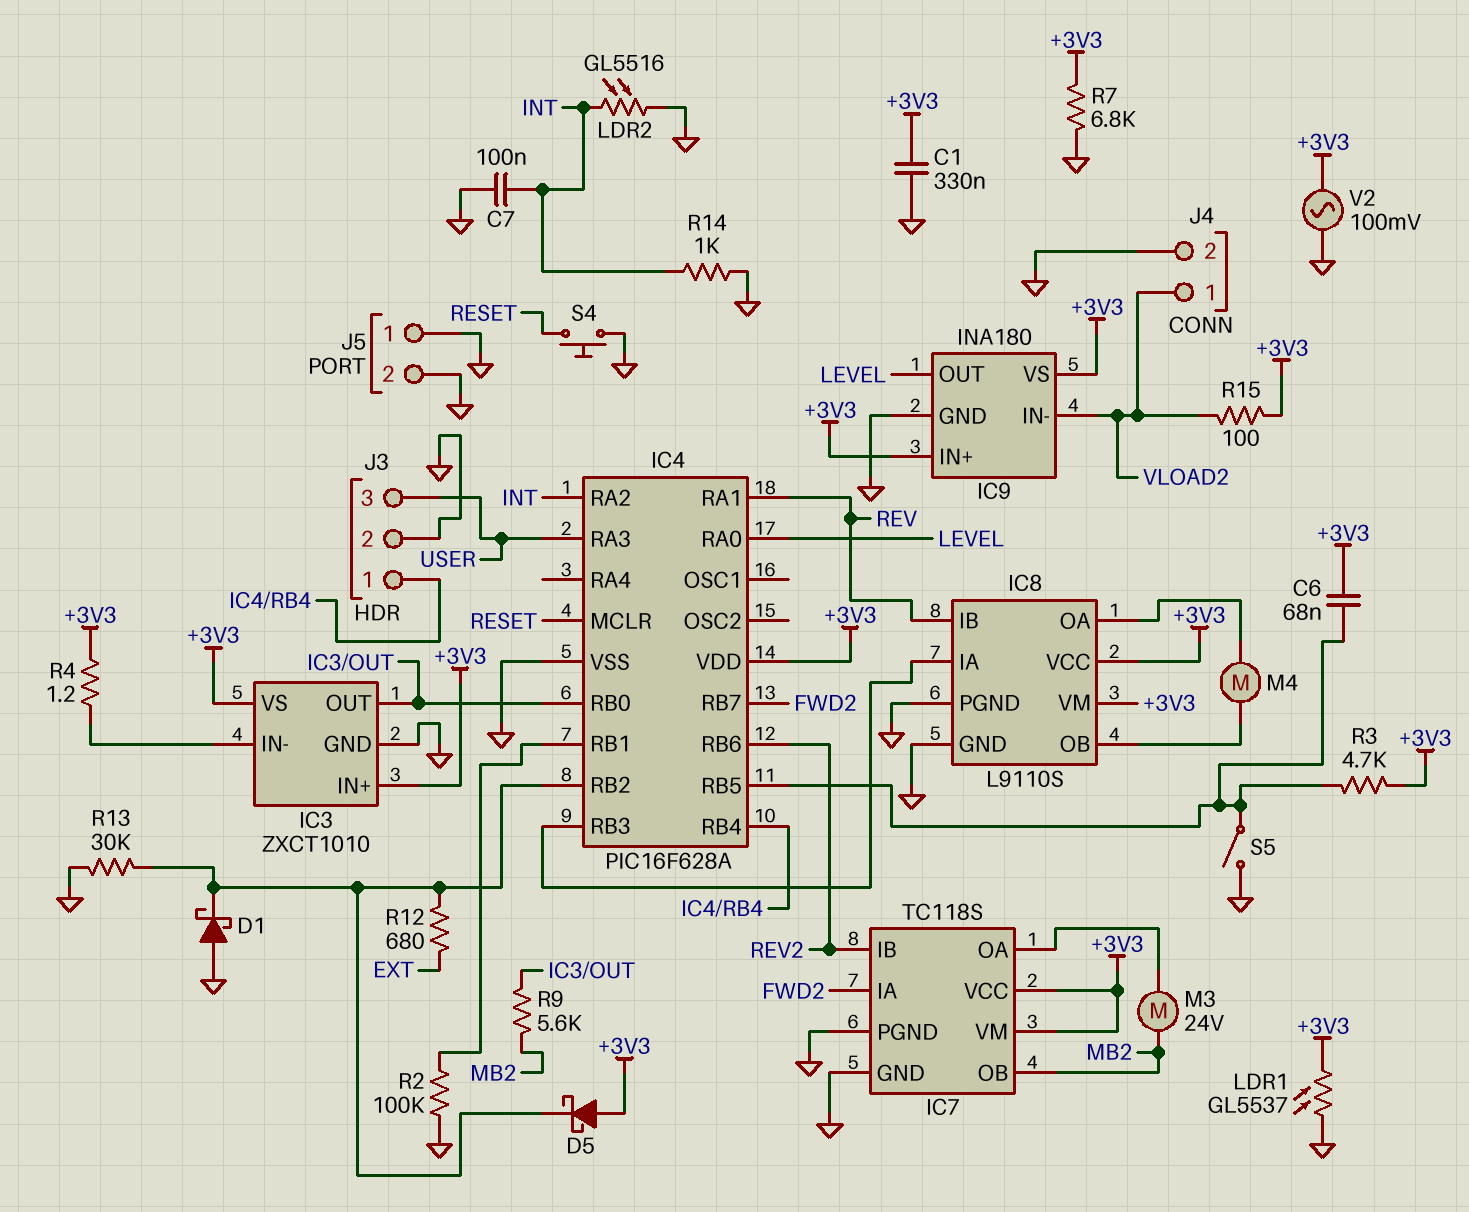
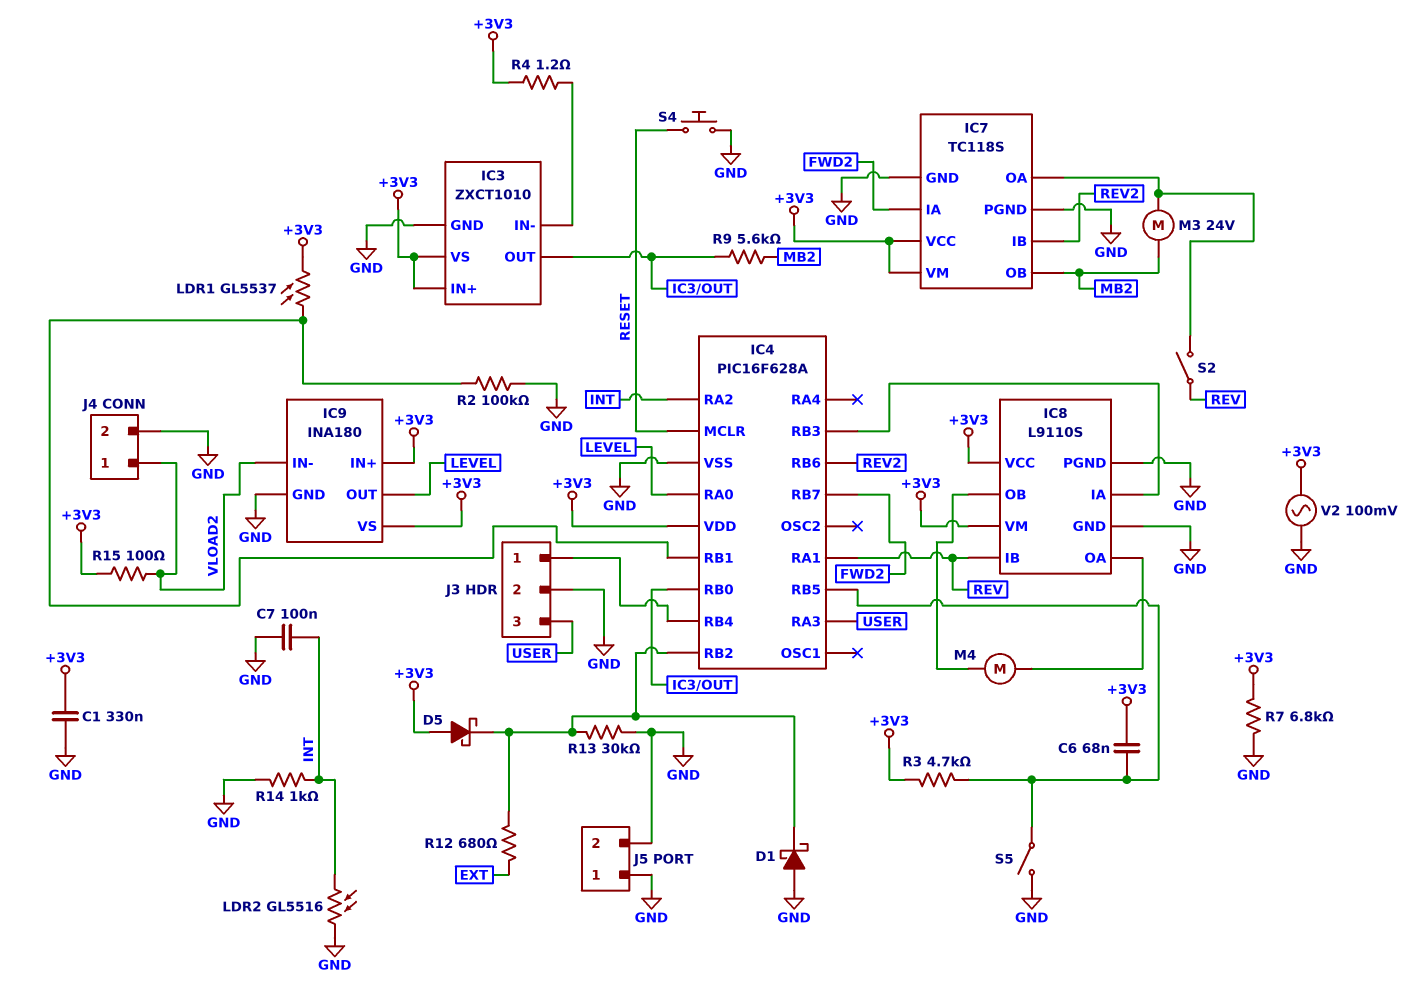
LDR1: GL5537 (+3V3, GND) -> GL5537 (+3V3, IC4/RB1)
S2: none -> switch (IC7/OA, REV)

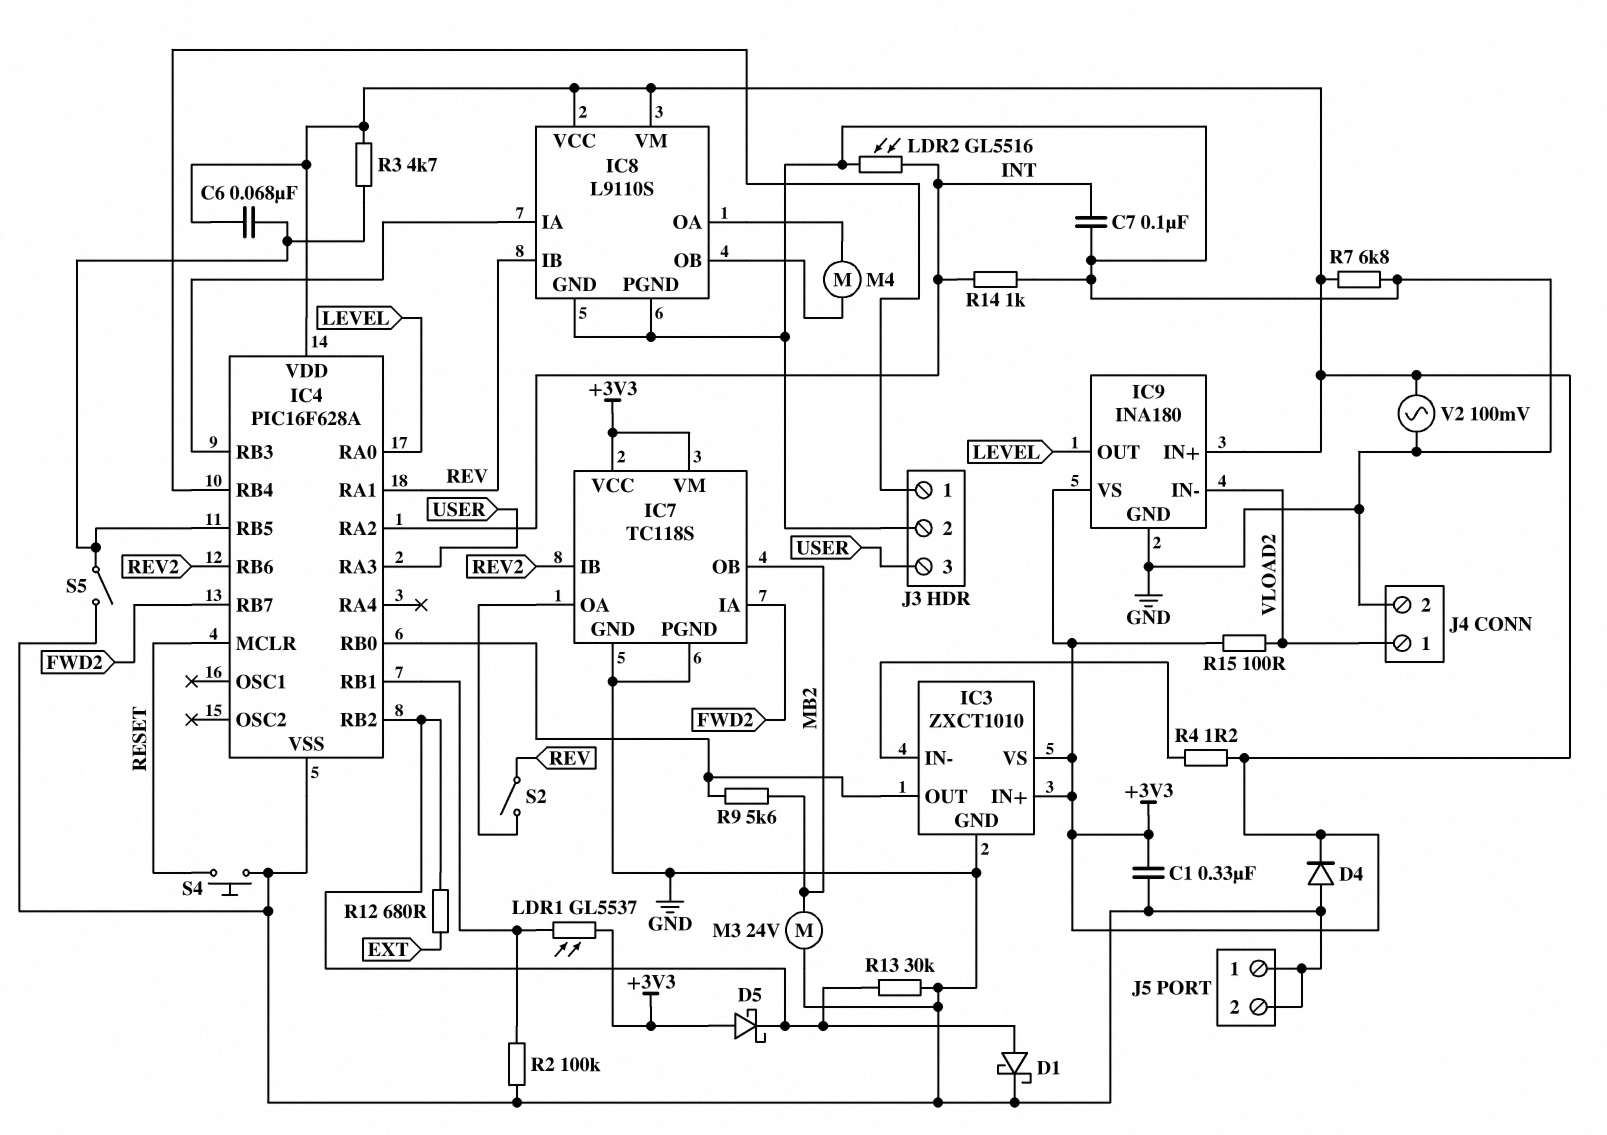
D1: schottky (A GND, K IC4/RB2) -> schottky (A IC4/RB2, K GND)
D4: none -> diode (A GND, K +3V3)
M3: motor 24V (IC7/OA, MB2) -> motor 24V (GND, MB2)

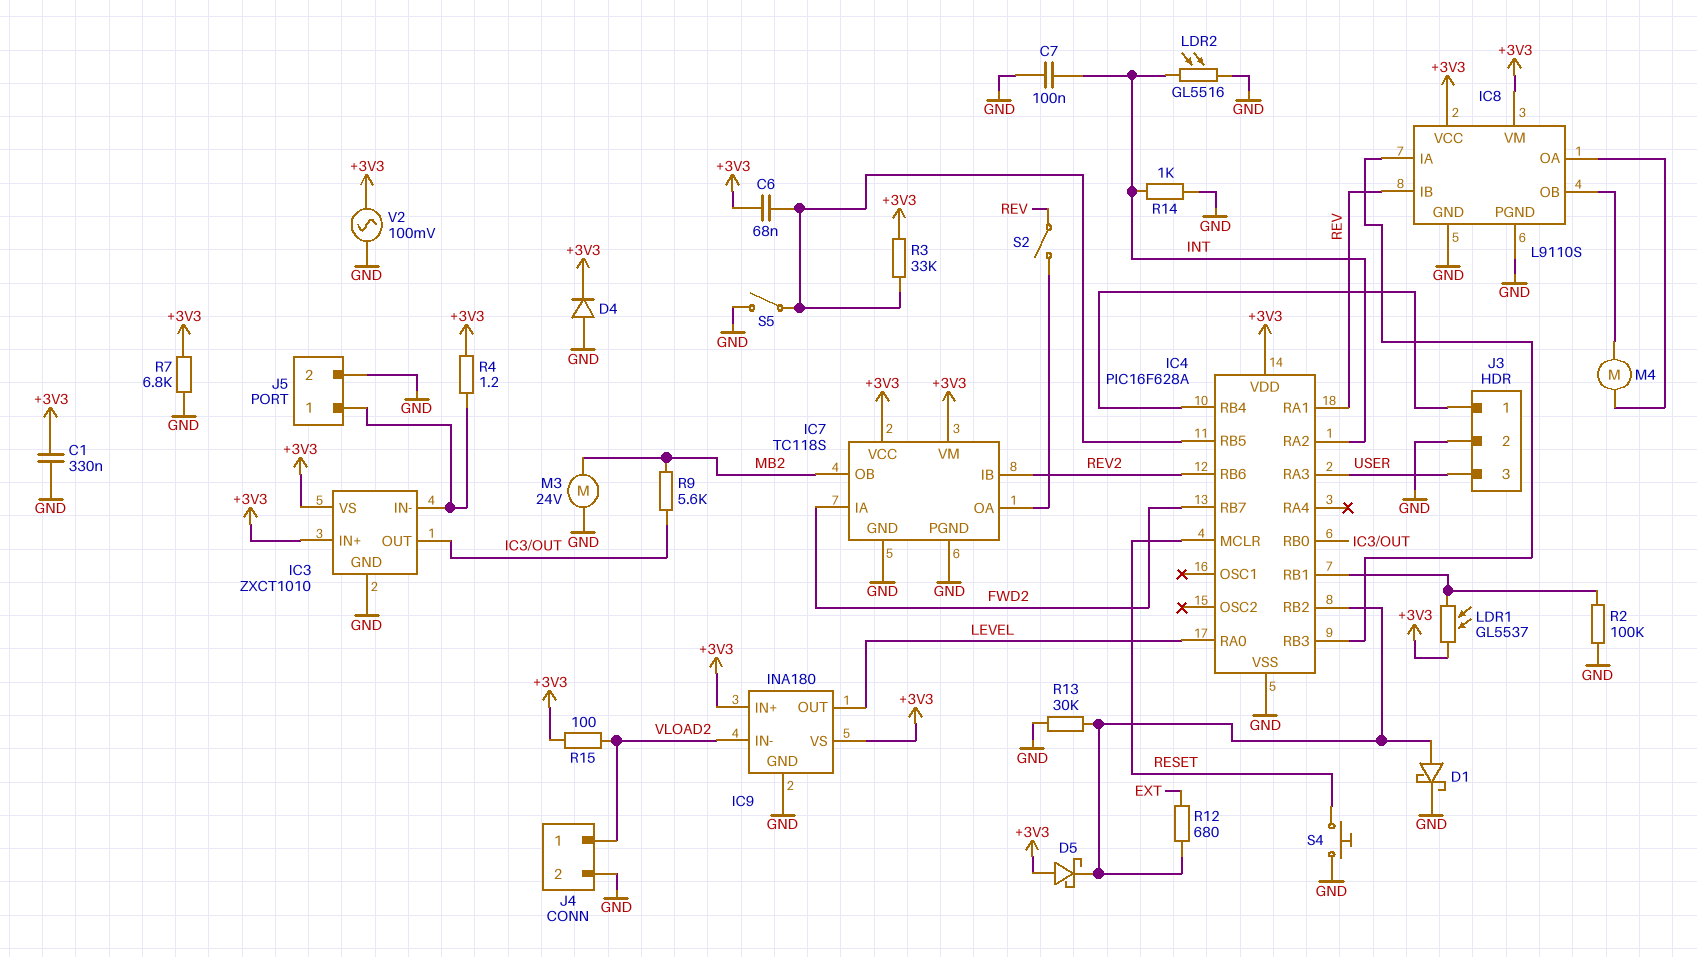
J5 pin 1: GND -> IC3/IN-
R3: 4.7k (+3V3, IC4/RB5) -> 33k (+3V3, IC4/RB5)

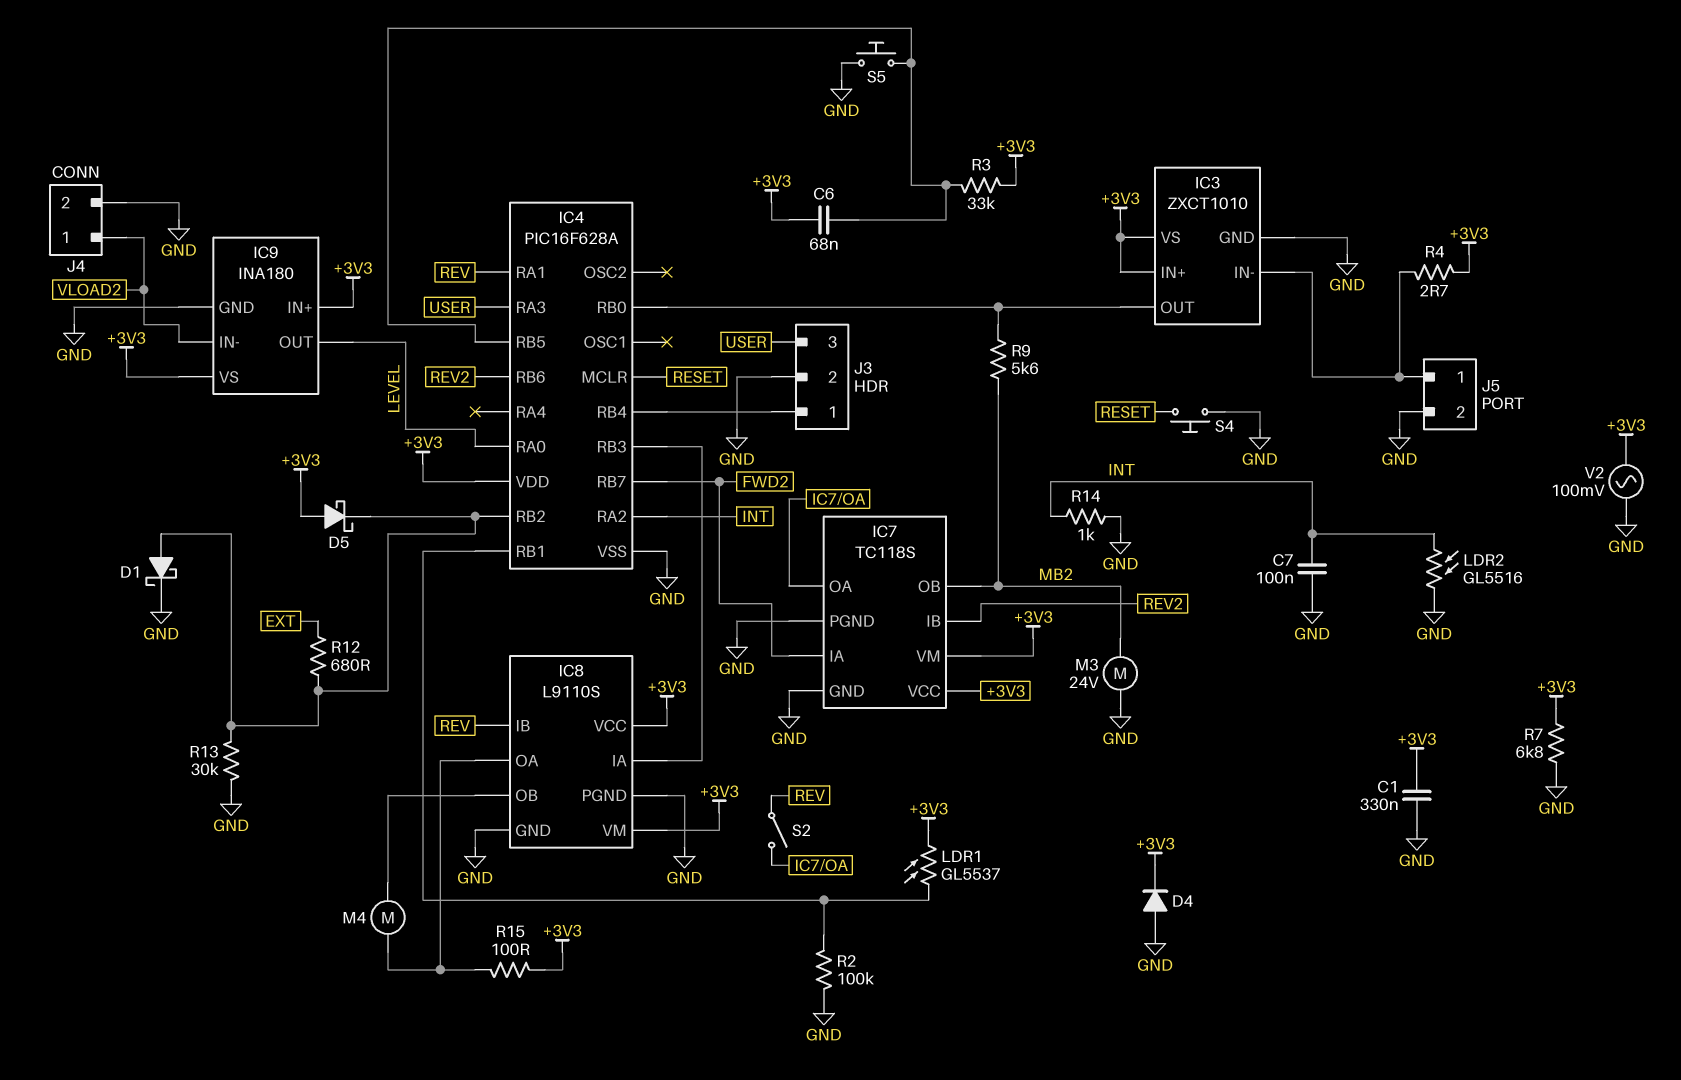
R4: 1.2 (+3V3, IC3/IN-) -> 2.7 (+3V3, IC3/IN-)
R15: 100 (+3V3, VLOAD2) -> 100 (+3V3, IC8/OA)
S5: switch (GND, IC4/RB5) -> button (GND, IC4/RB5)

